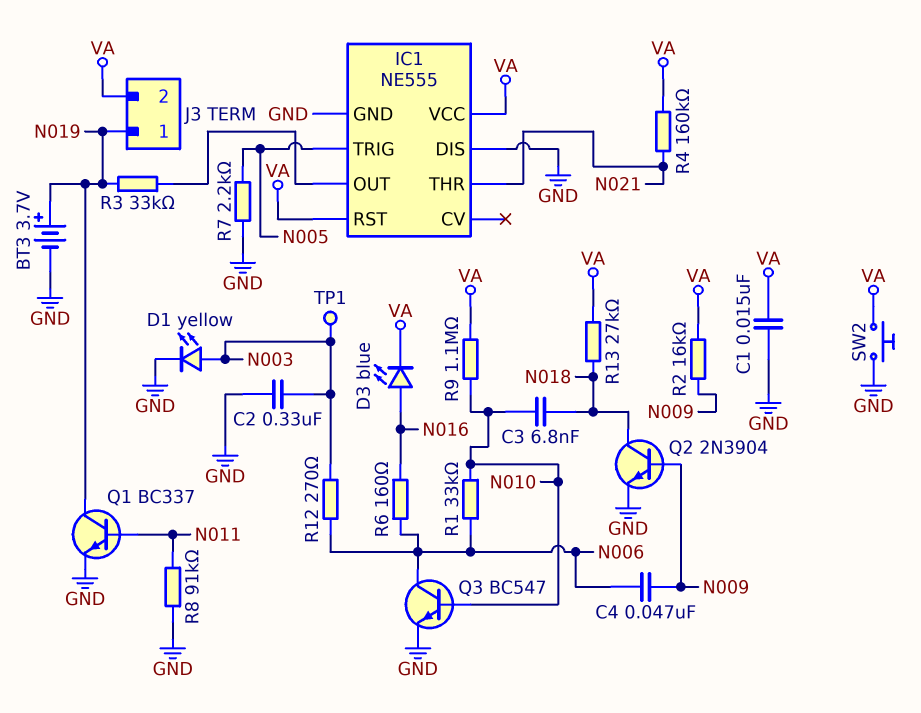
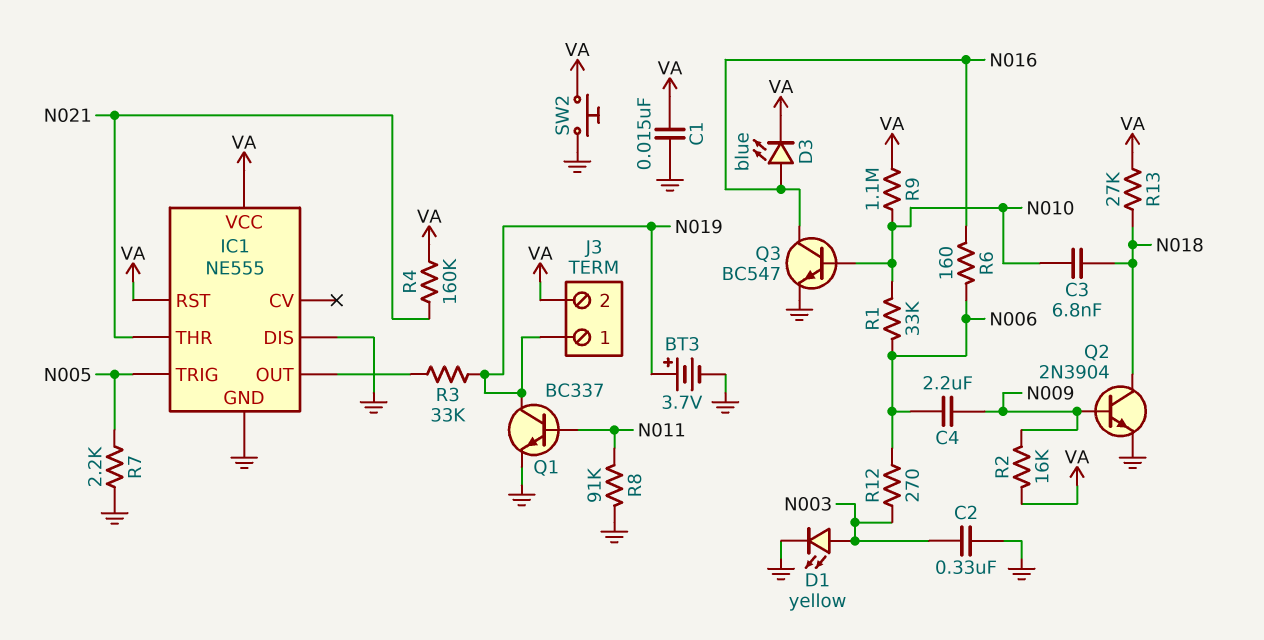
C4: 47nF (N006, N009) -> 2.2uF (N006, N009)
Q3: NPN BC547 (B N010, C N006, E GND) -> NPN BC547 (B N010, C N016, E GND)
TP1: test point (N003) -> none

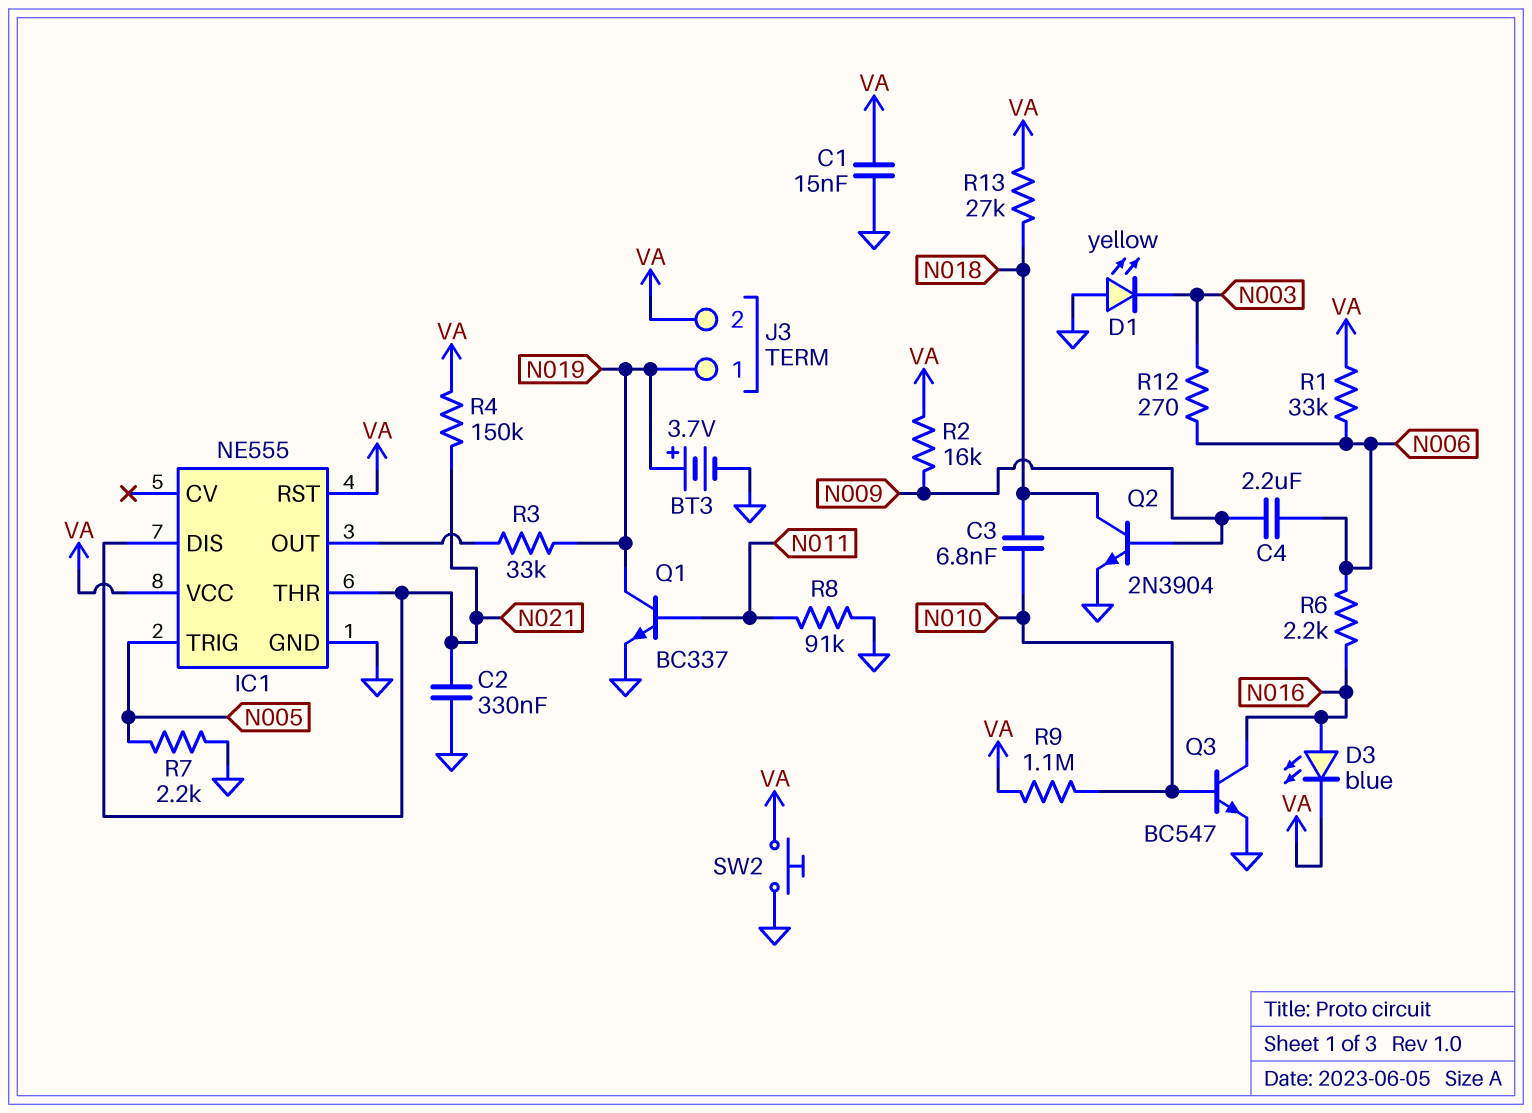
C2: 330nF (GND, N003) -> 330nF (GND, N021)
D1: LED yellow (A N003, K GND) -> LED yellow (A GND, K N003)
IC1 pin DIS: GND -> N021
R1: 33k (N006, N010) -> 33k (N006, VA)
R4: 160k (N021, VA) -> 150k (N021, VA)
R6: 160 (N006, N016) -> 2.2k (N006, N016)

